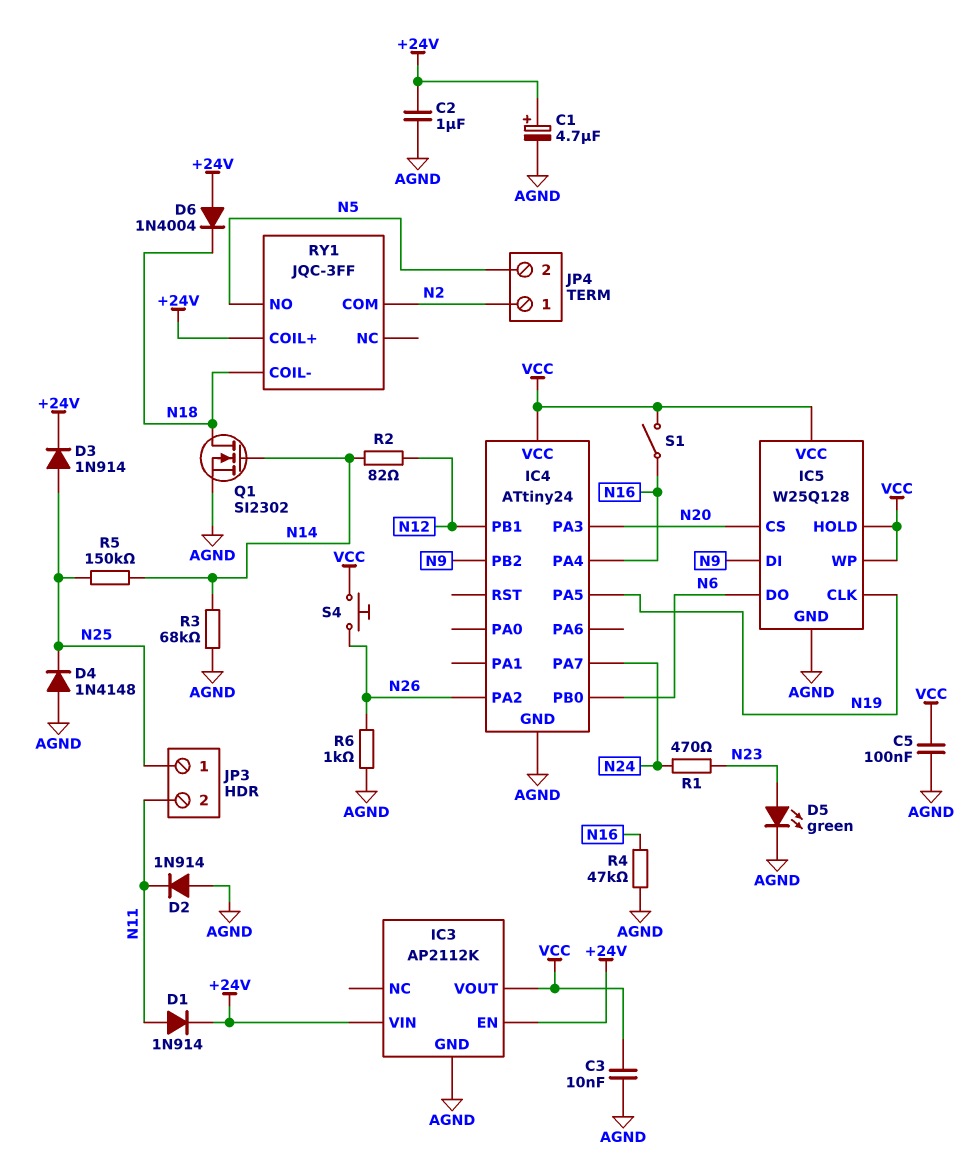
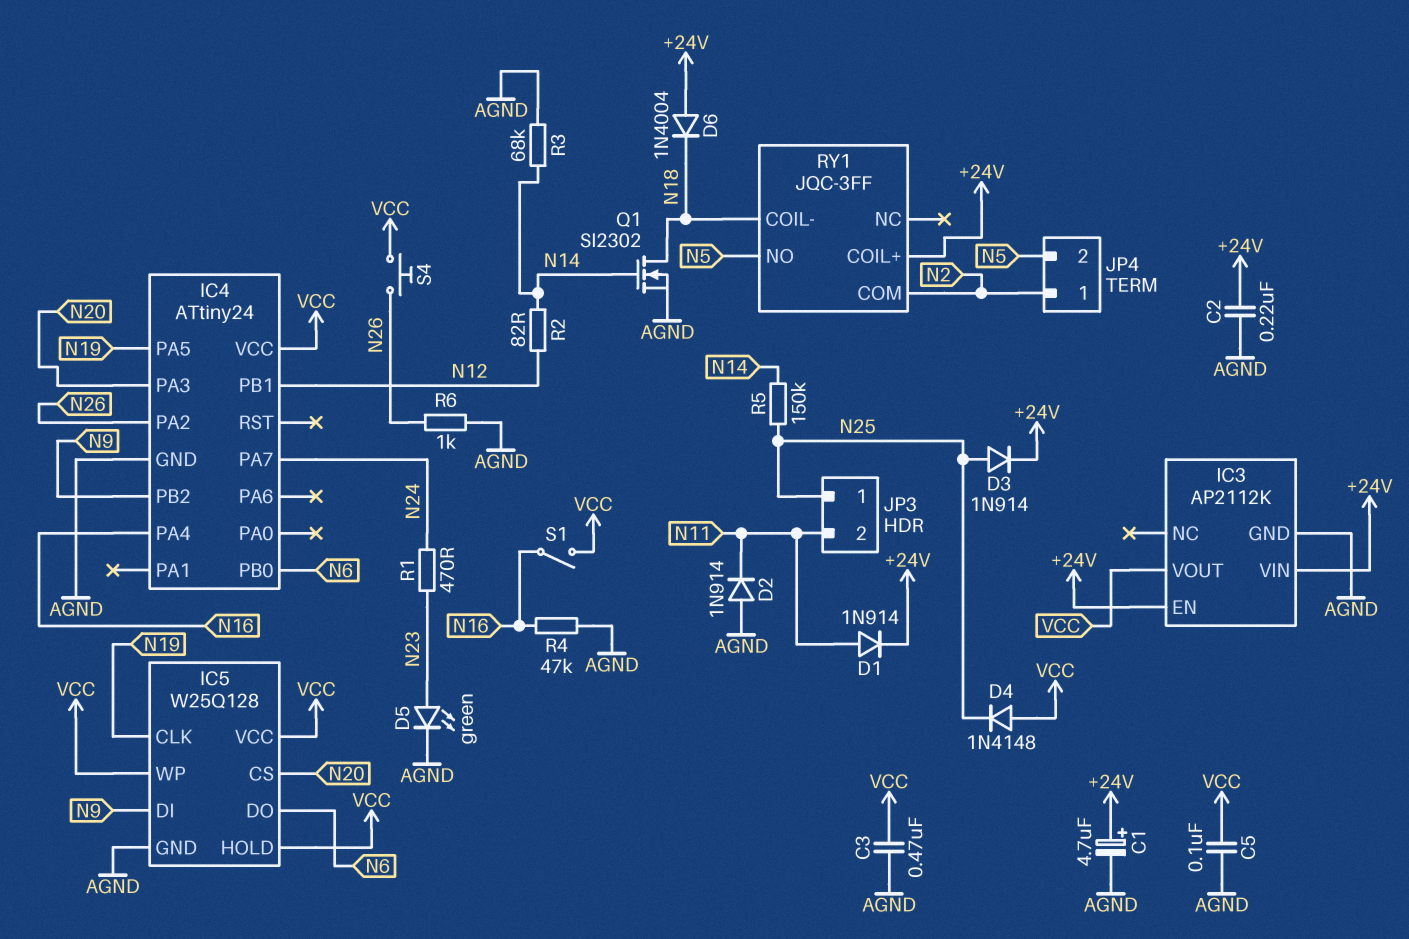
C2: 1uF (+24V, AGND) -> 220nF (+24V, AGND)
C3: 10nF (AGND, VCC) -> 470nF (AGND, VCC)
D4: diode 1N4148 (A AGND, K N25) -> diode 1N4148 (A VCC, K N25)

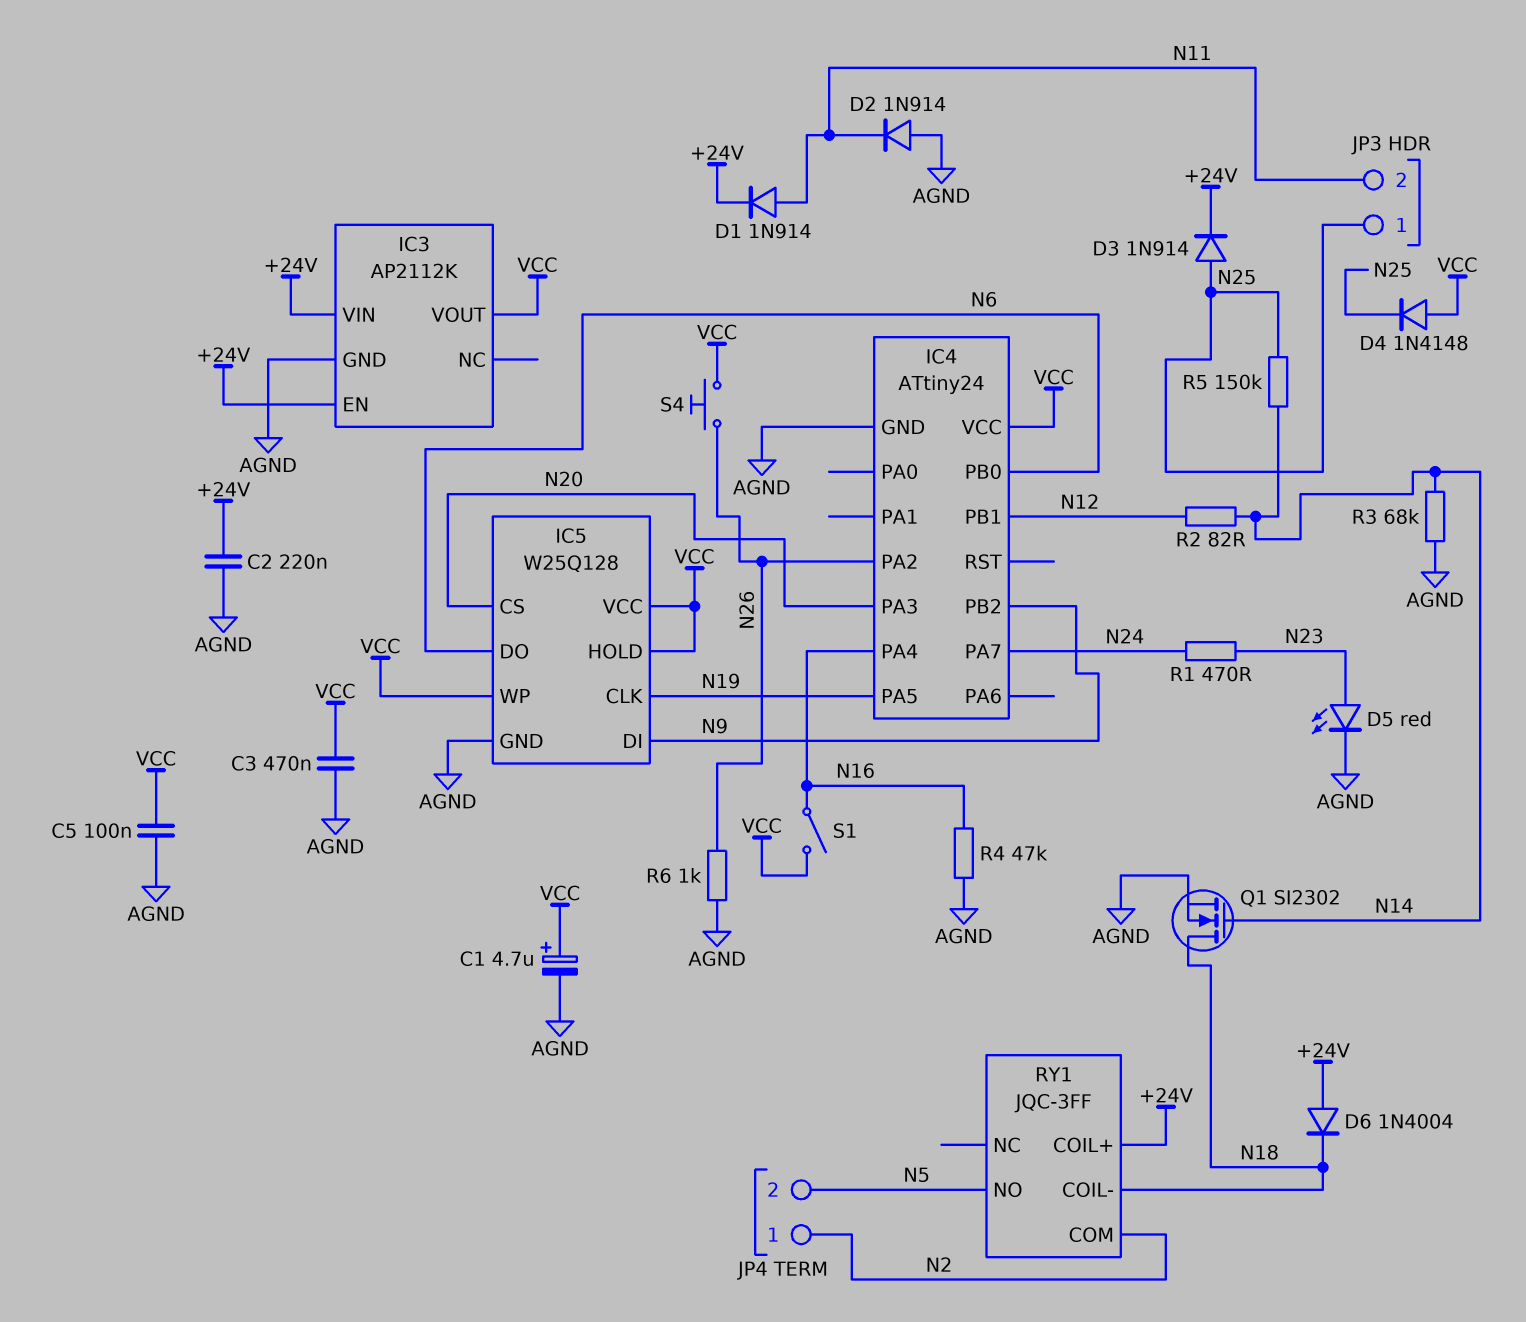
C1: 4.7uF (plus +24V, minus AGND) -> 4.7uF (plus VCC, minus AGND)
D5: LED green (A N23, K AGND) -> LED red (A N23, K AGND)

